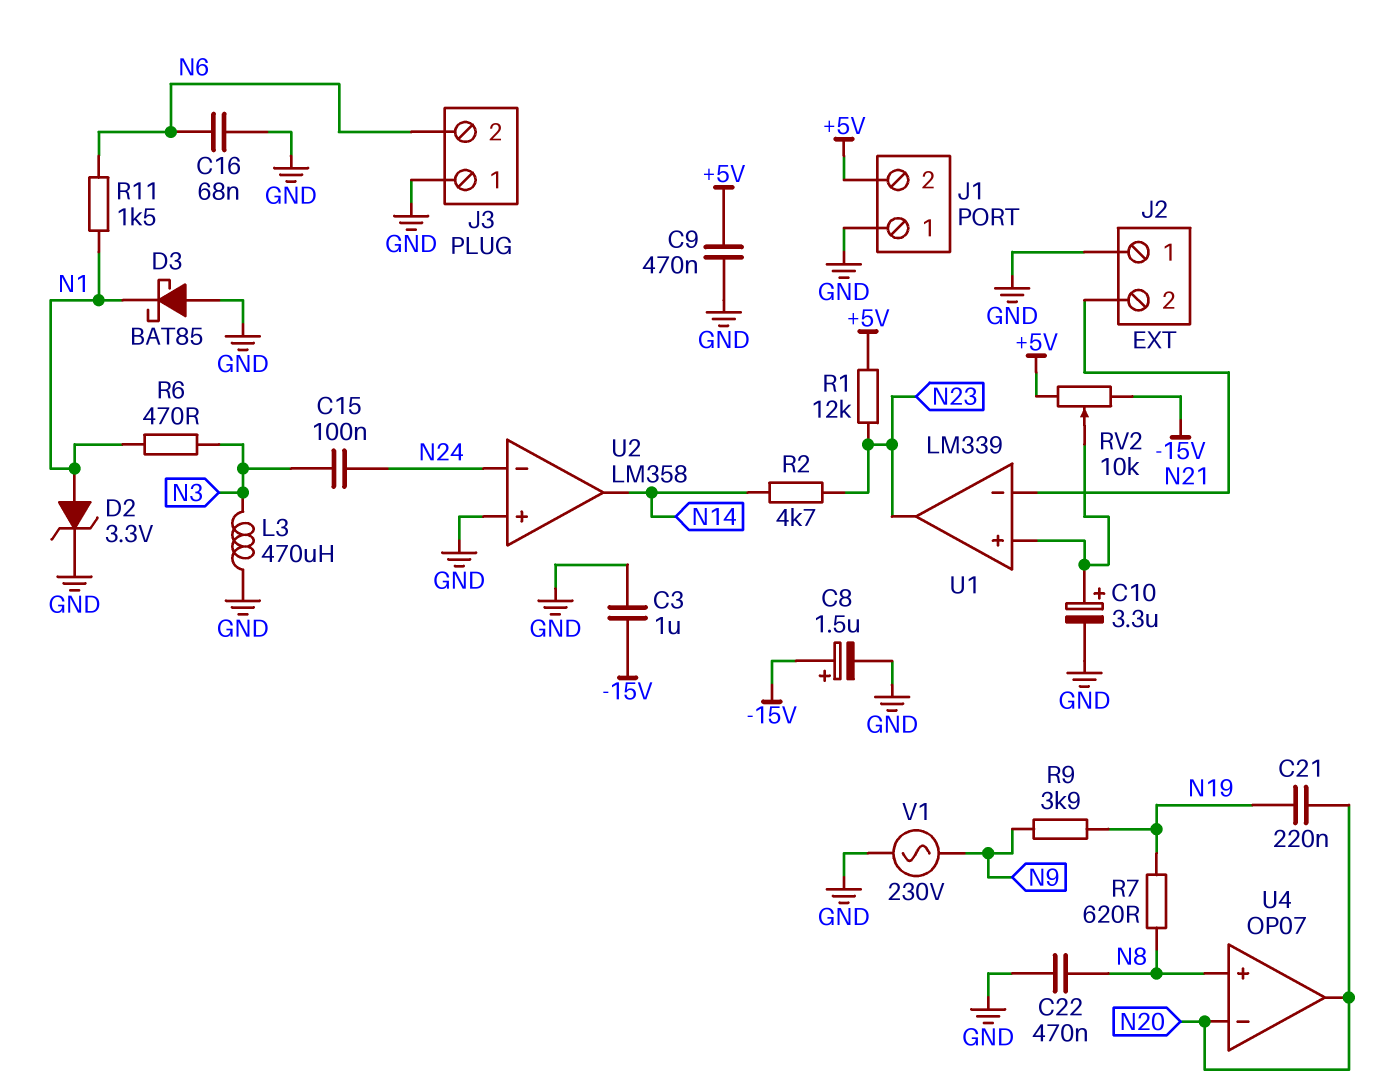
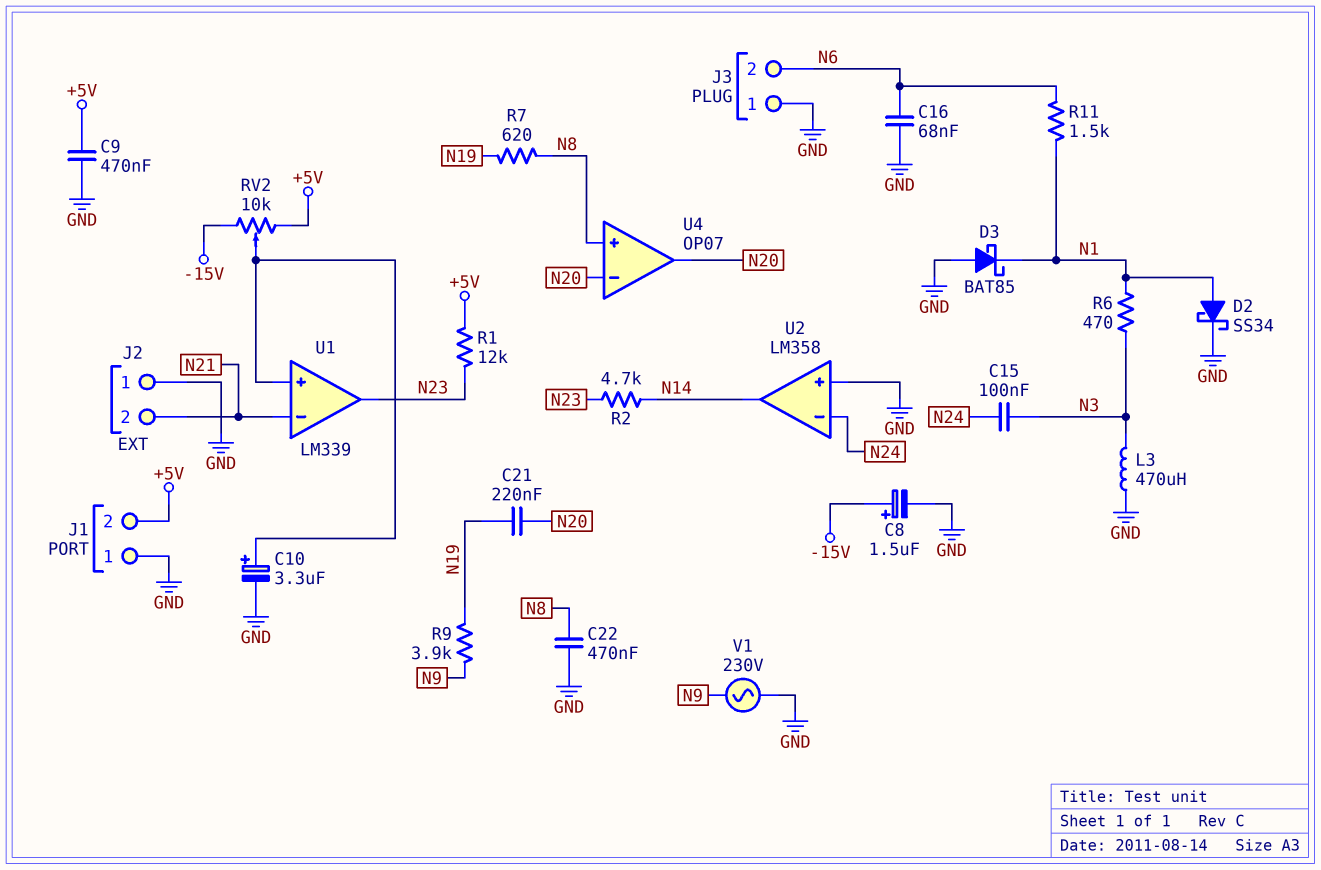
C3: 1uF (-15V, GND) -> none
D2: zener 3.3V (A N1, K GND) -> schottky SS34 (A N1, K GND)

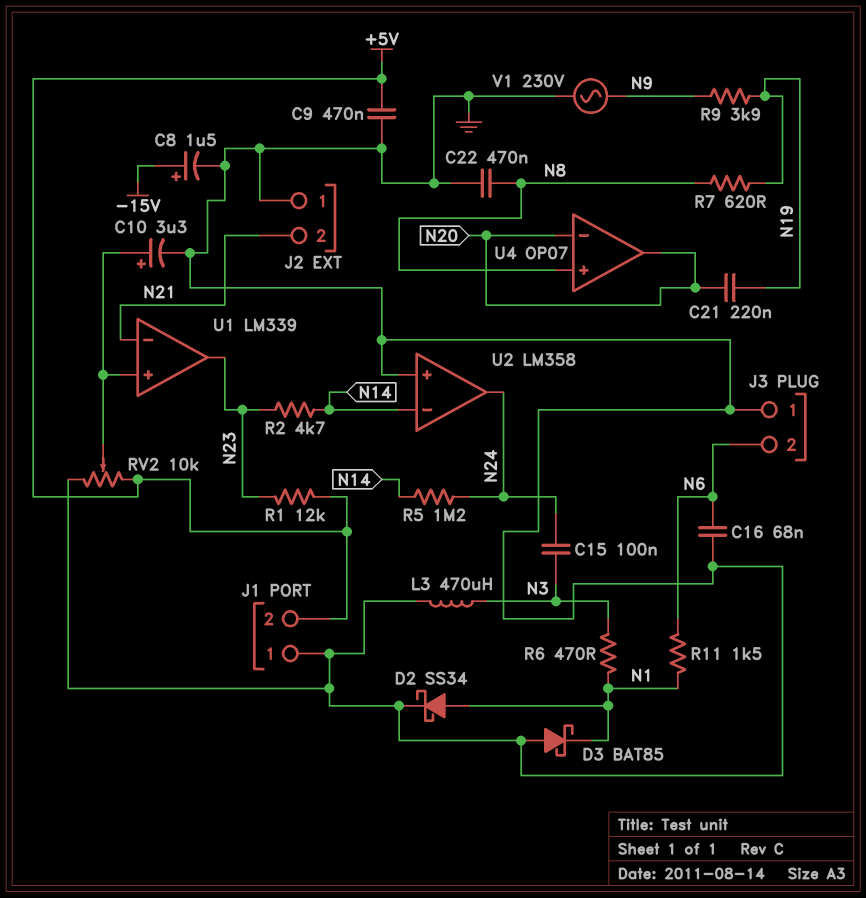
R5: none -> 1.2M (N14, N24)
RV2: 10k (+5V, -15V, wiper U1/in+) -> 10k (+5V, GND, wiper U1/in+)
U2 pin in-: N24 -> N14
U2 pin out: N14 -> N24

